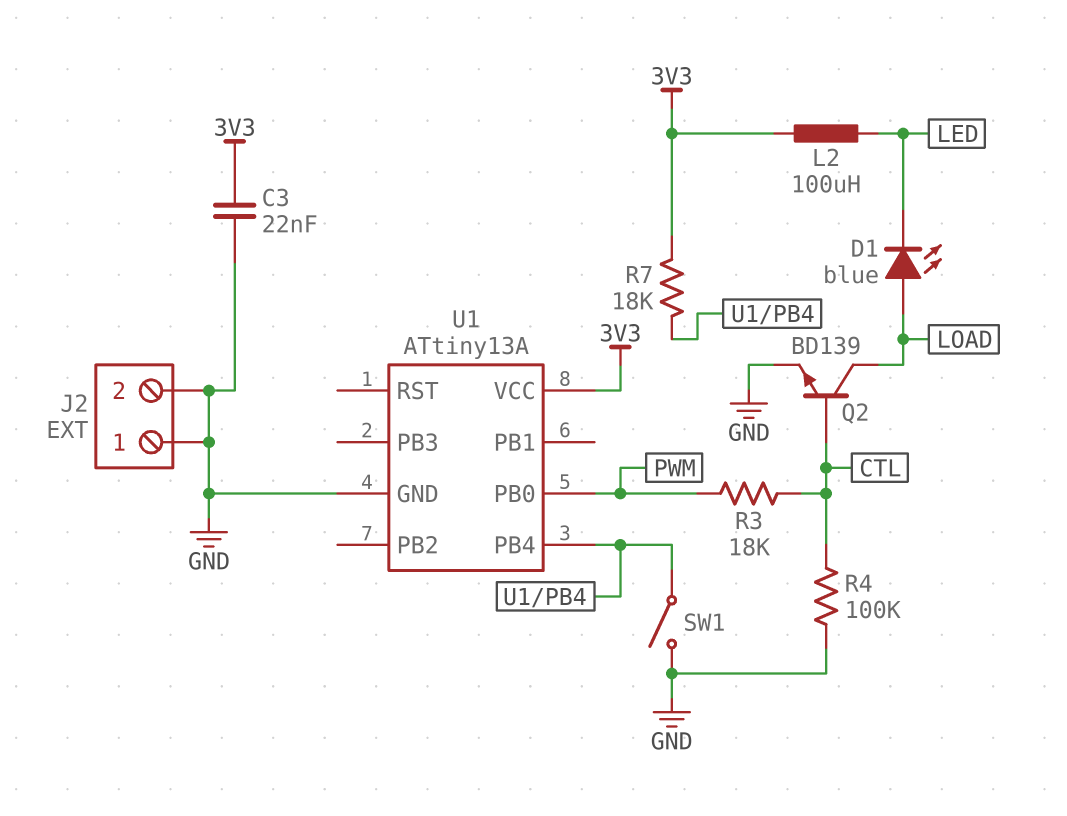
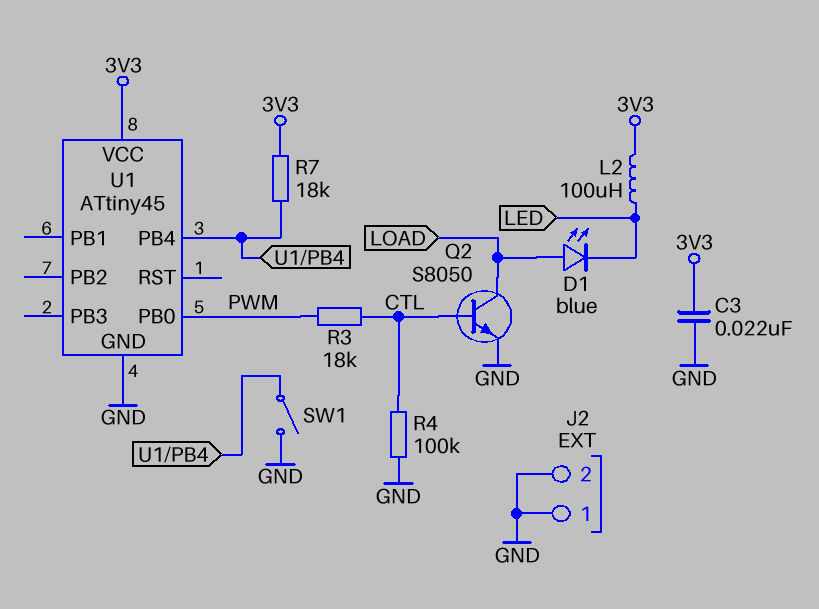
Q2: NPN BD139 (B CTL, C LOAD, E GND) -> NPN S8050 (B CTL, C LOAD, E GND)
U1: ATtiny13A -> ATtiny45

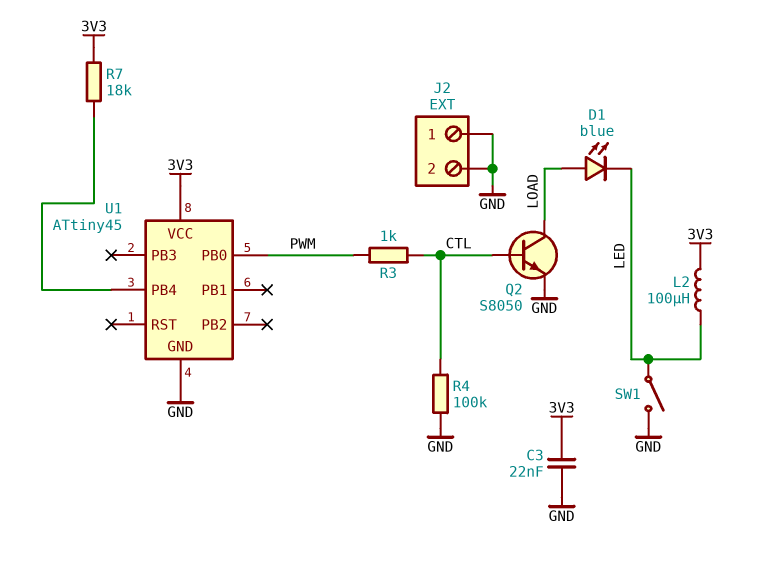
R3: 18k (CTL, PWM) -> 1k (CTL, PWM)
SW1: switch (GND, U1/PB4) -> switch (GND, LED)

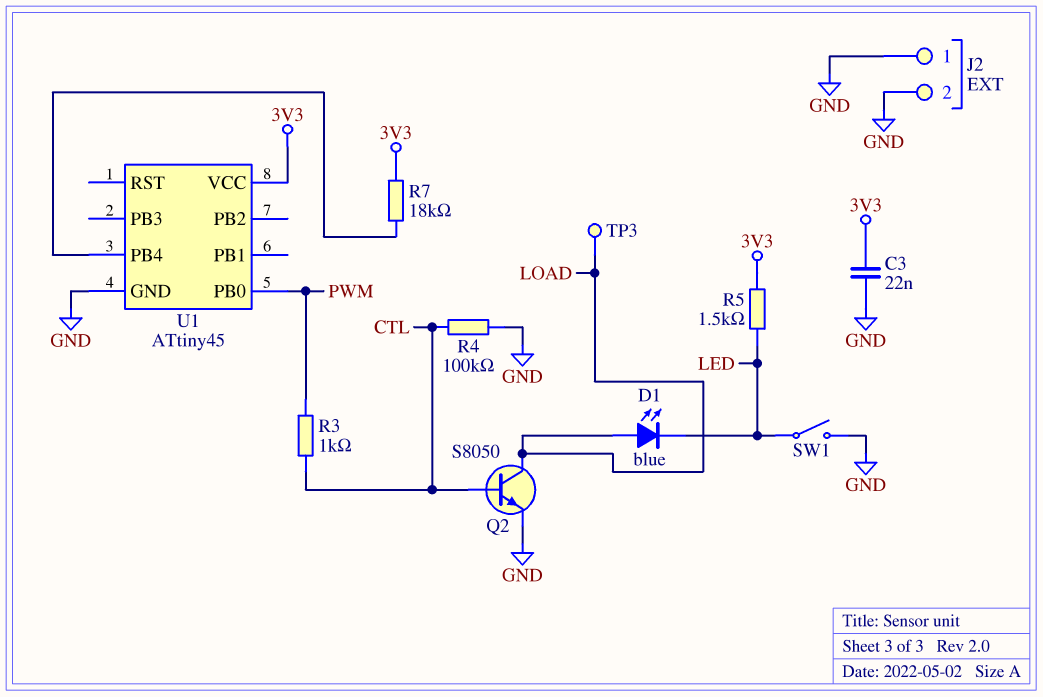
L2: 100uH (3V3, LED) -> none
R5: none -> 1.5k (3V3, LED)
TP3: none -> test point (LOAD)

